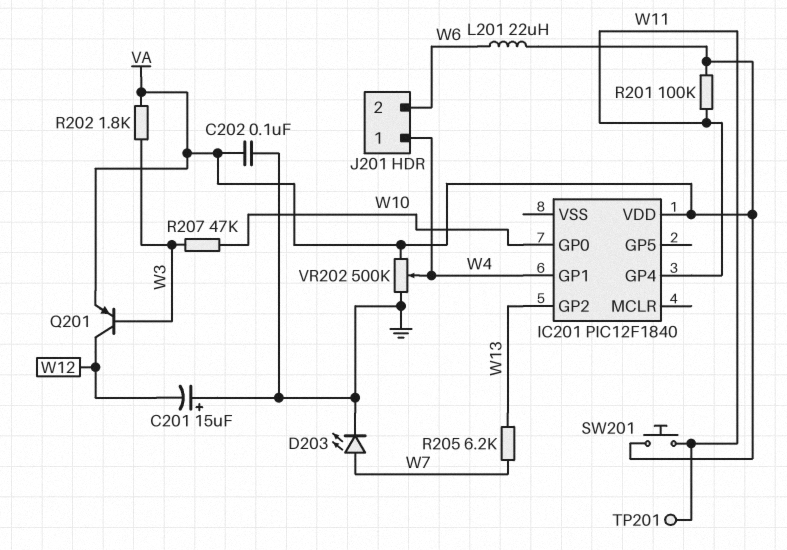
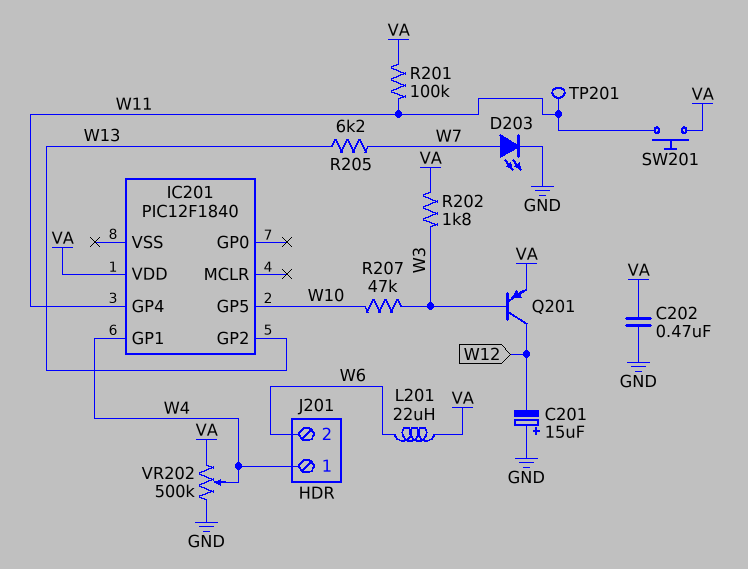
C202: 100nF (GND, VA) -> 470nF (GND, VA)
IC201 pin GP0: W10 -> none
IC201 pin GP5: none -> W10

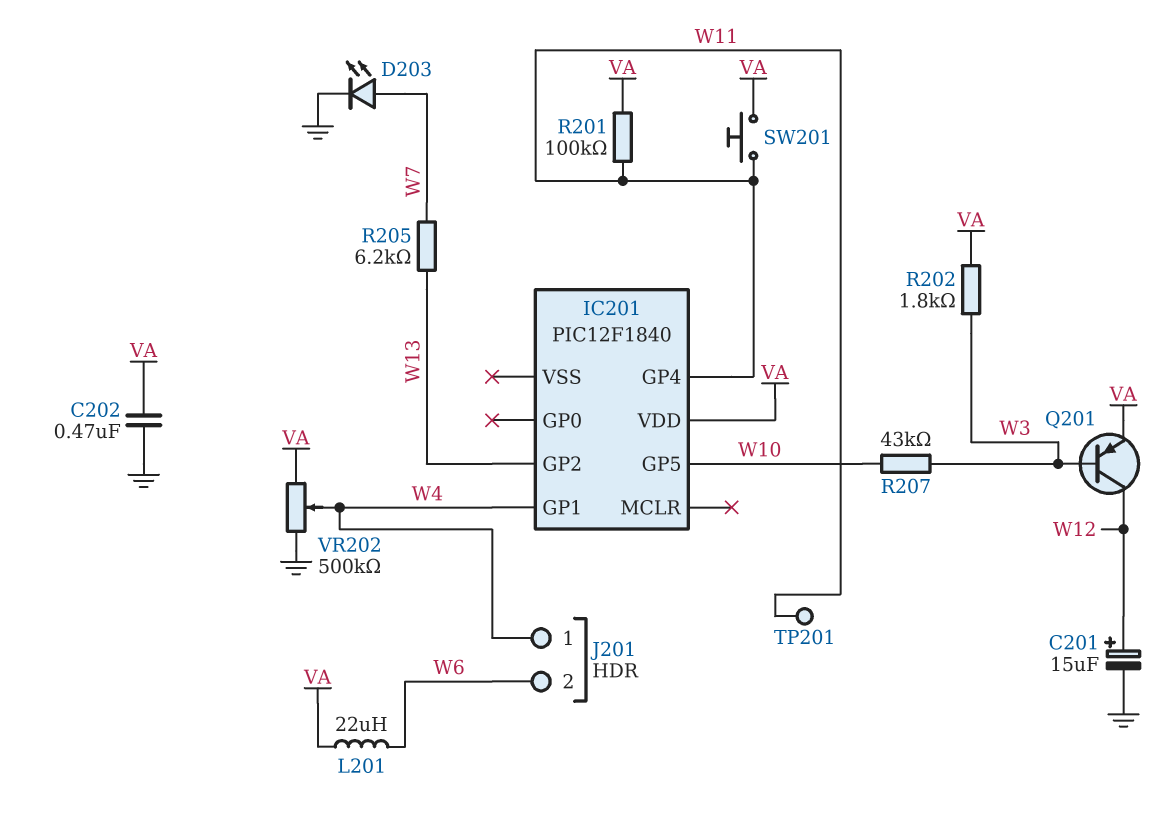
C201: 15uF (plus GND, minus W12) -> 15uF (plus W12, minus GND)
R207: 47k (W3, W10) -> 43k (W3, W10)

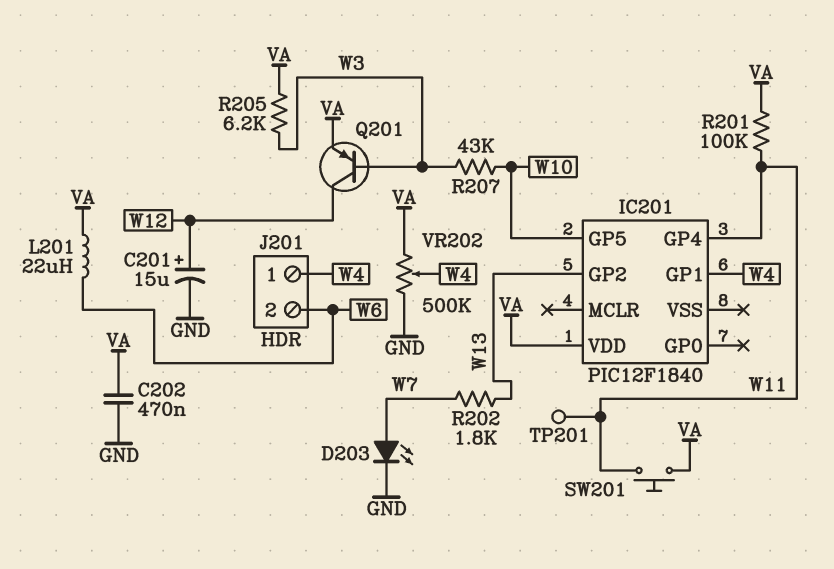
R202: 1.8k (VA, W3) -> 1.8k (W7, W13)
R205: 6.2k (W7, W13) -> 6.2k (VA, W3)

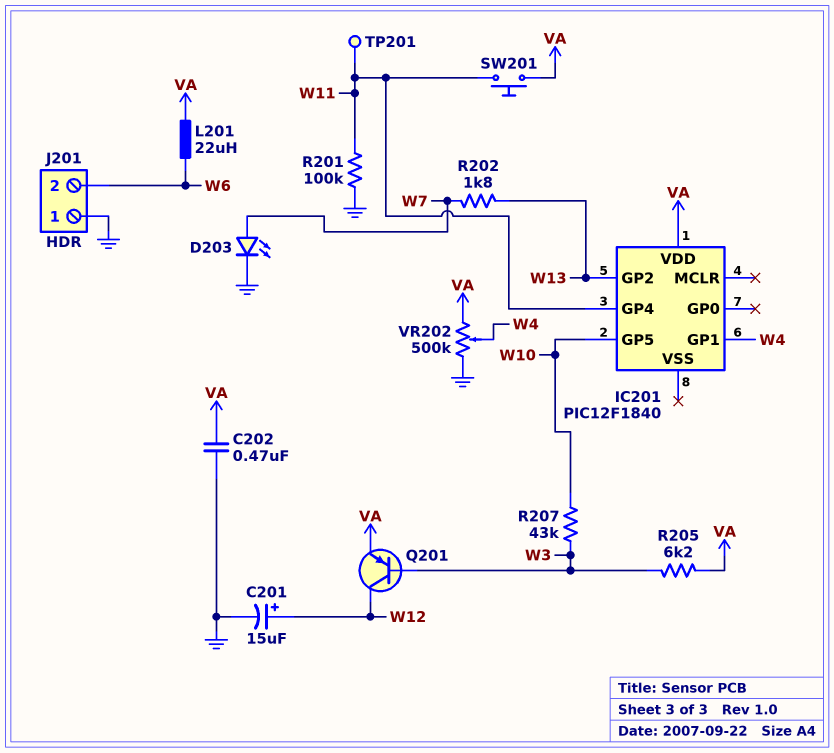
J201 pin 1: W4 -> GND
R201: 100k (VA, W11) -> 100k (GND, W11)

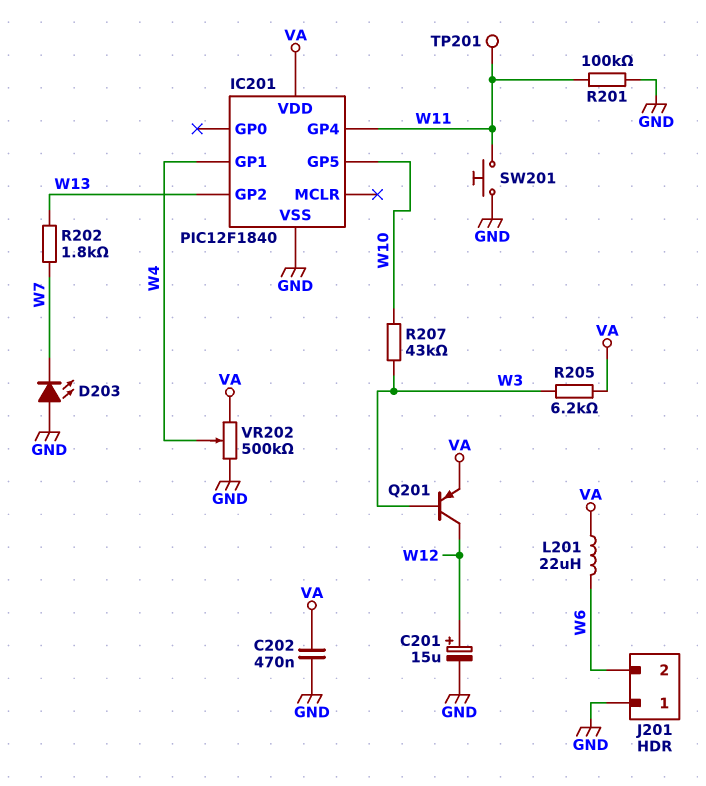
D203: LED (A W7, K GND) -> LED (A GND, K W7)
IC201 pin VSS: none -> GND
SW201: button (VA, W11) -> button (GND, W11)

